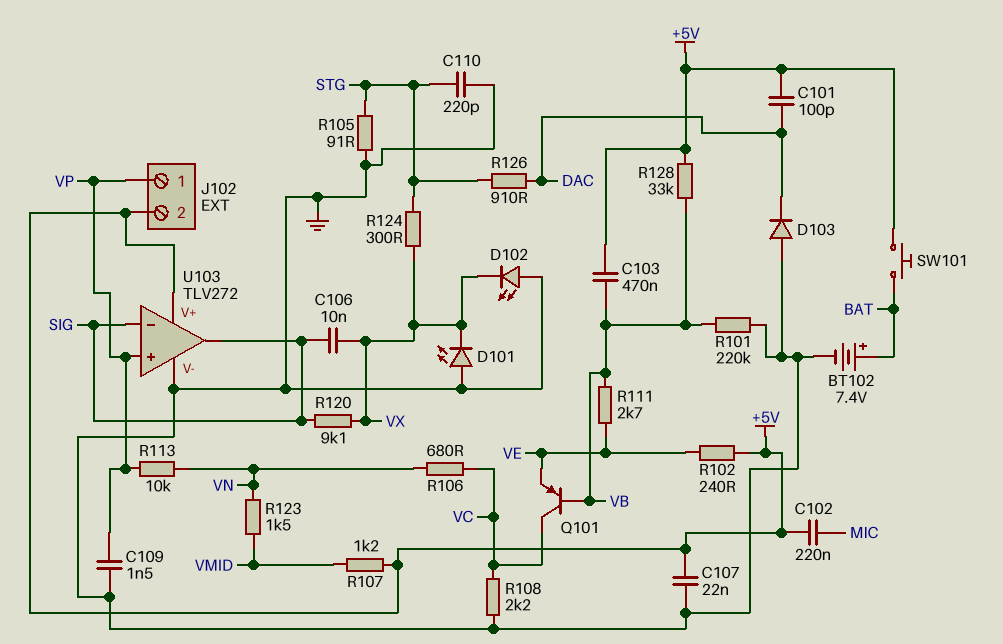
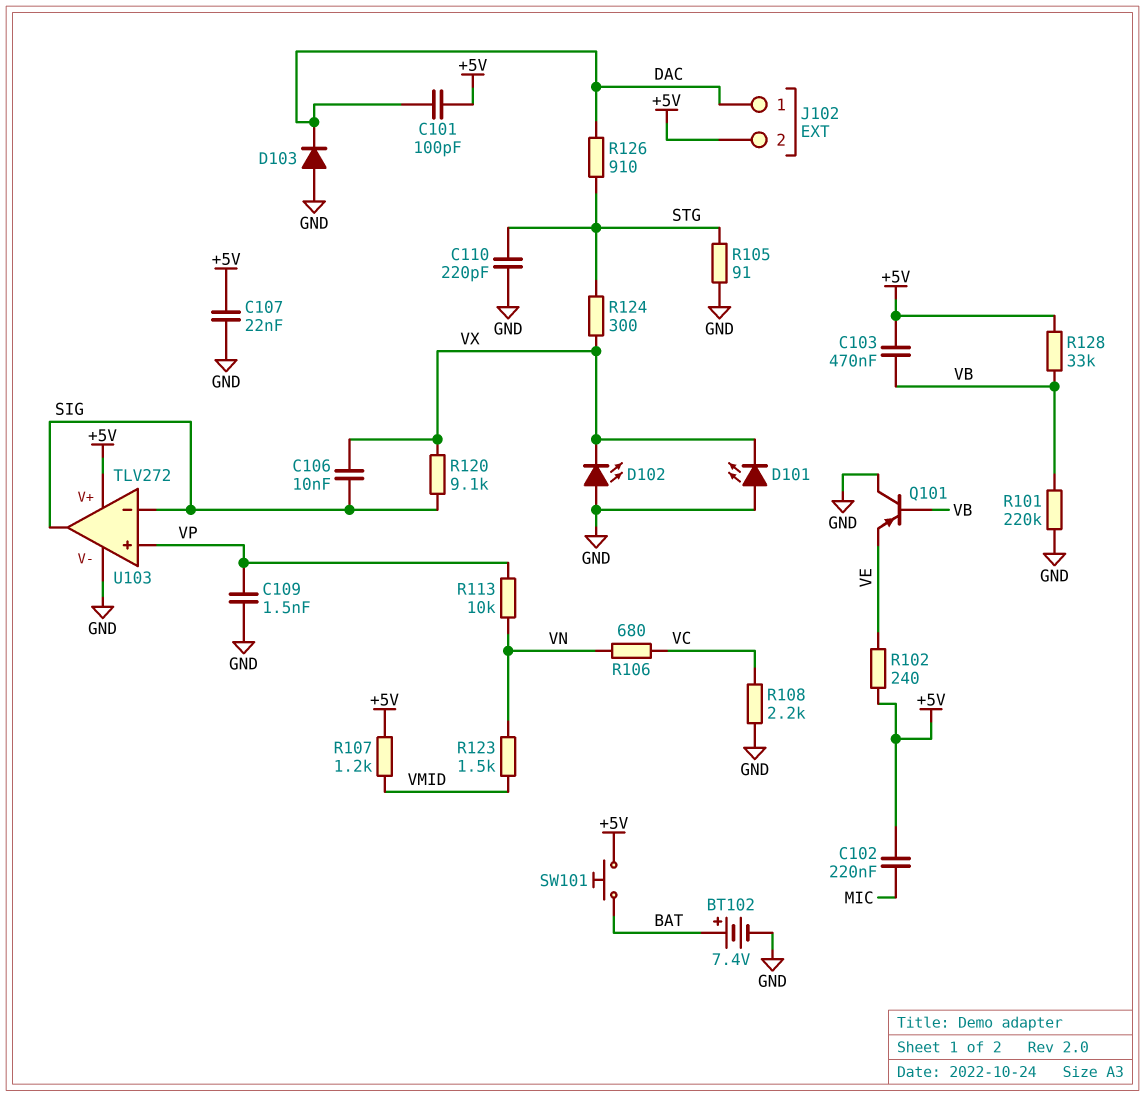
J102 pin 1: VP -> DAC
Q101: PNP (B VB, C VC, E VE) -> PNP (B VB, C GND, E VE)
R111: 2.7k (VB, VE) -> none

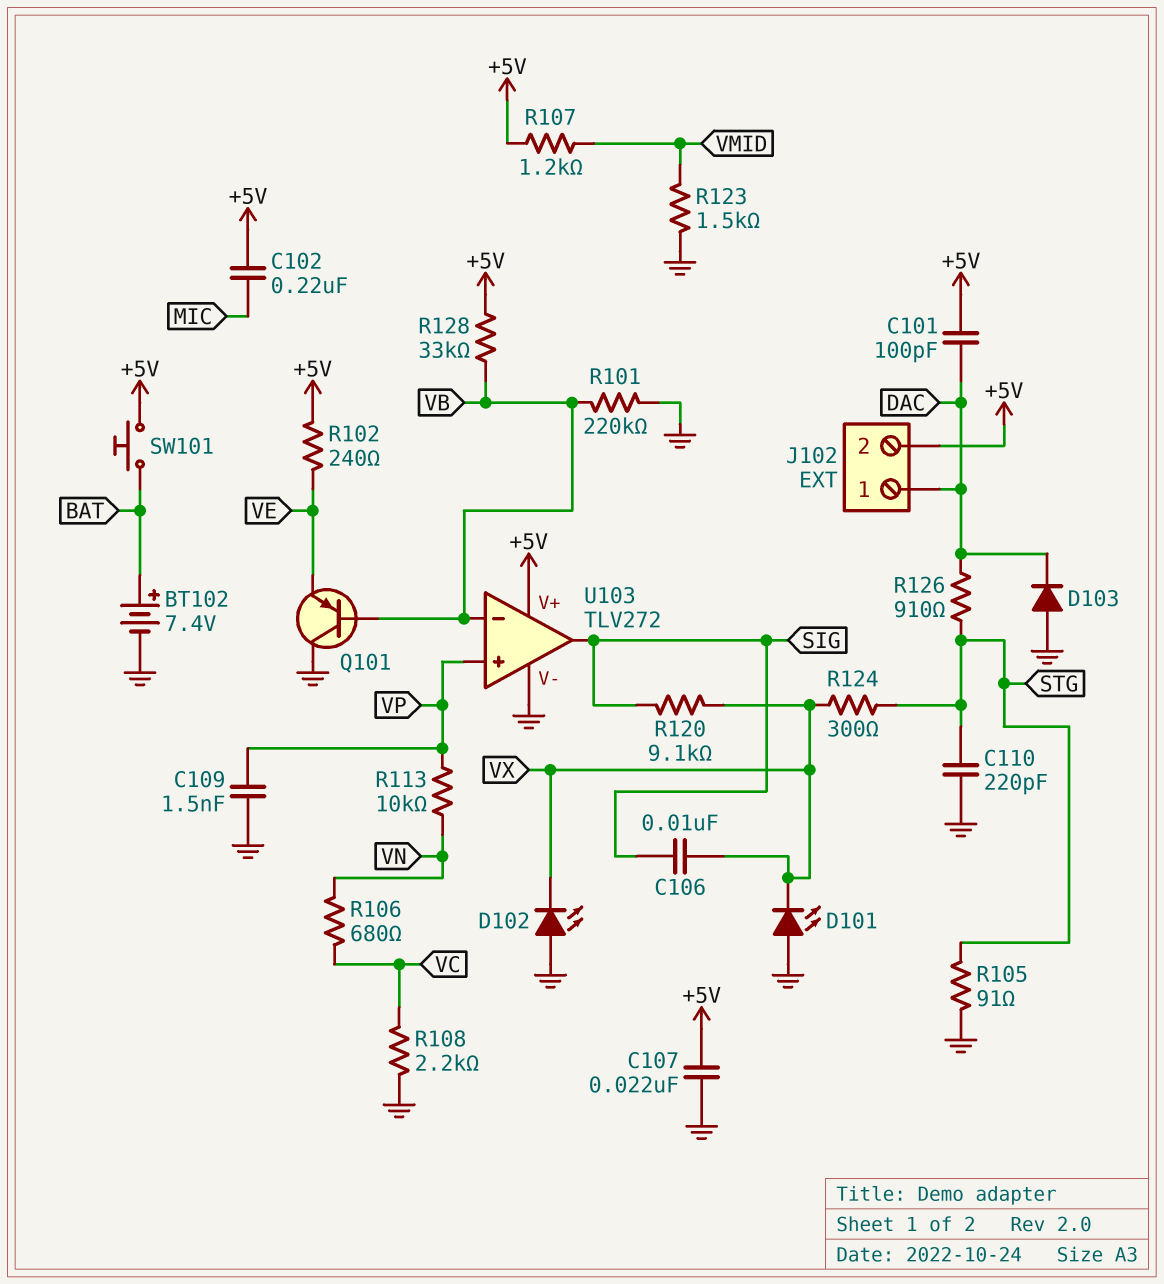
C103: 470nF (+5V, VB) -> none
R123: 1.5k (VMID, VN) -> 1.5k (GND, VMID)
U103 pin in-: SIG -> VB

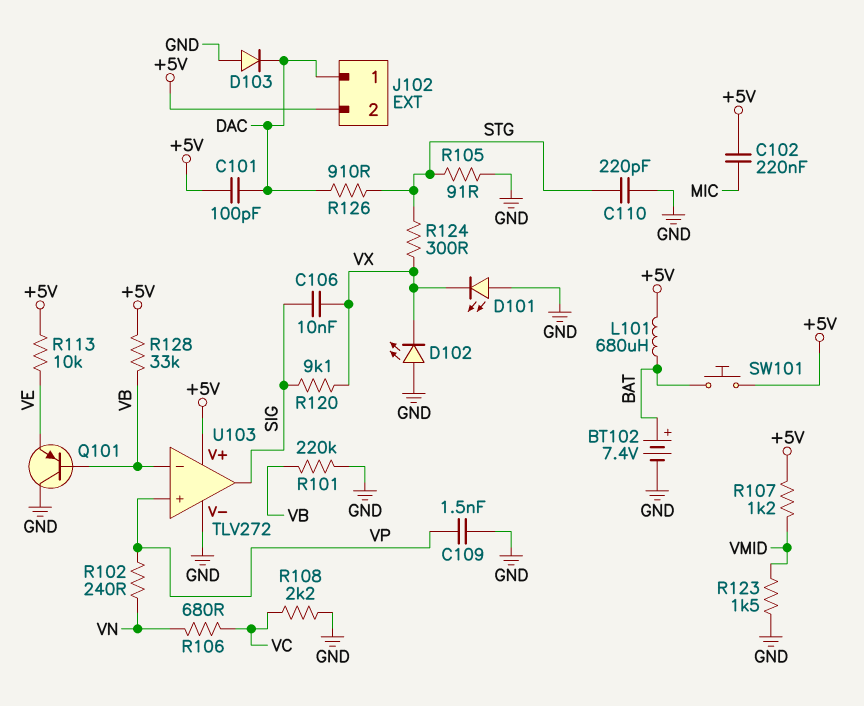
C107: 22nF (+5V, GND) -> none
L101: none -> 680uH (+5V, BAT)
R102: 240 (+5V, VE) -> 240 (VN, VP)
R113: 10k (VN, VP) -> 10k (+5V, VE)

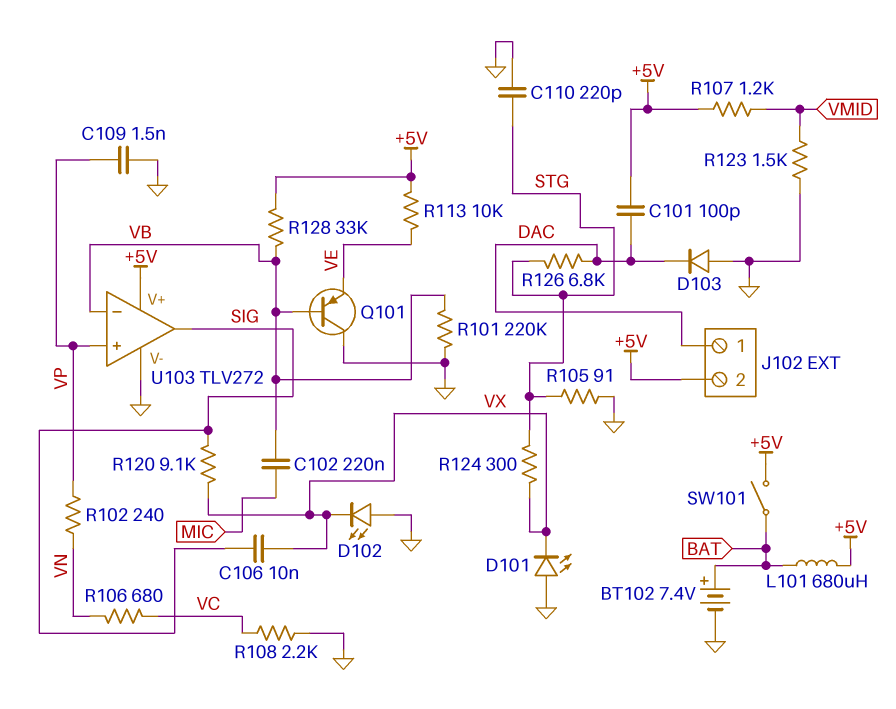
C102: 220nF (+5V, MIC) -> 220nF (MIC, VB)
R126: 910 (DAC, STG) -> 6.8k (DAC, STG)
SW101: button (+5V, BAT) -> switch (+5V, BAT)

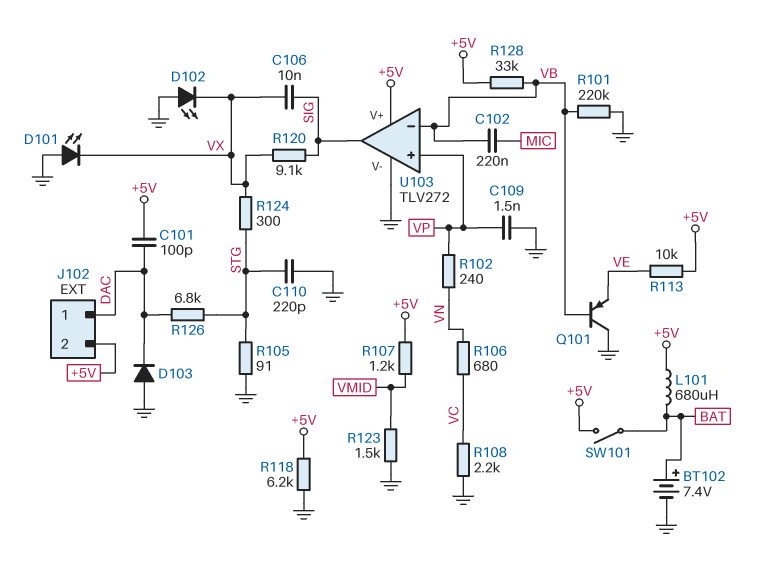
R118: none -> 6.2k (+5V, GND)

